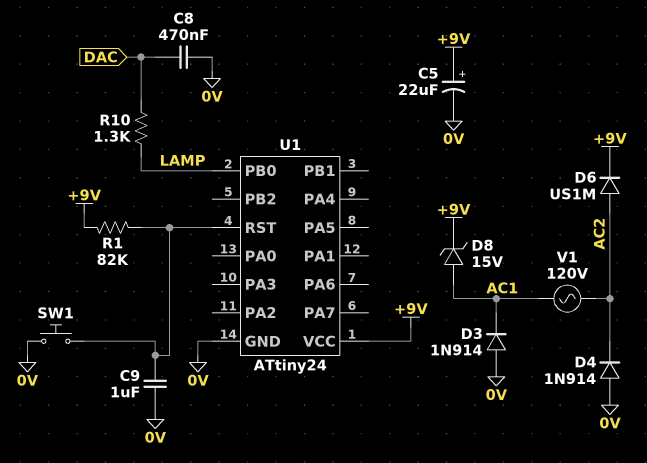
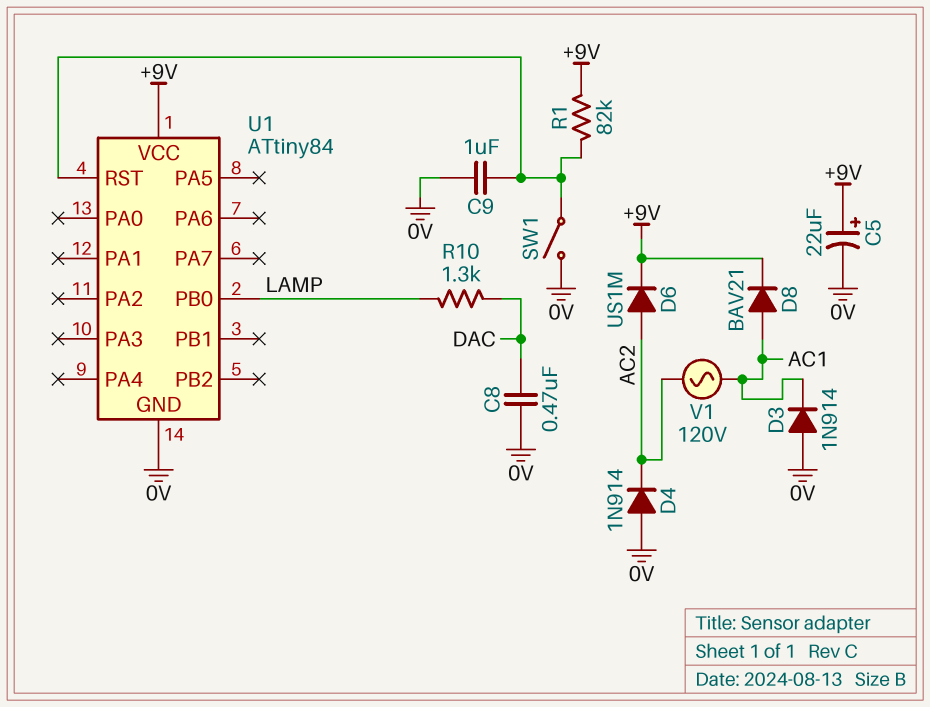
D8: zener 15V (A AC1, K +9V) -> diode BAV21 (A AC1, K +9V)
SW1: button (0V, U1/RST) -> switch (0V, U1/RST)
U1: ATtiny24 -> ATtiny84

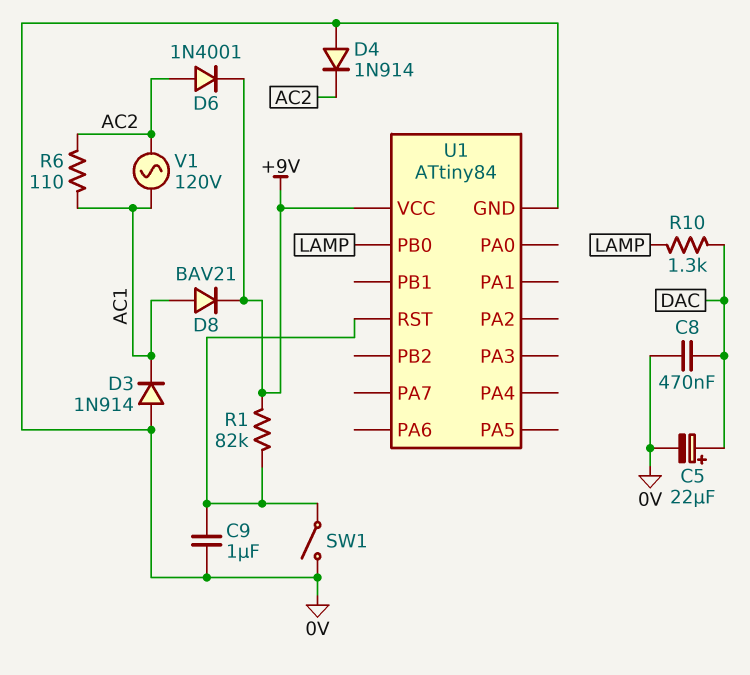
C5: 22uF (plus +9V, minus 0V) -> 22uF (plus DAC, minus 0V)
D6: diode US1M (A AC2, K +9V) -> diode 1N4001 (A AC2, K +9V)
R6: none -> 110 (AC1, AC2)

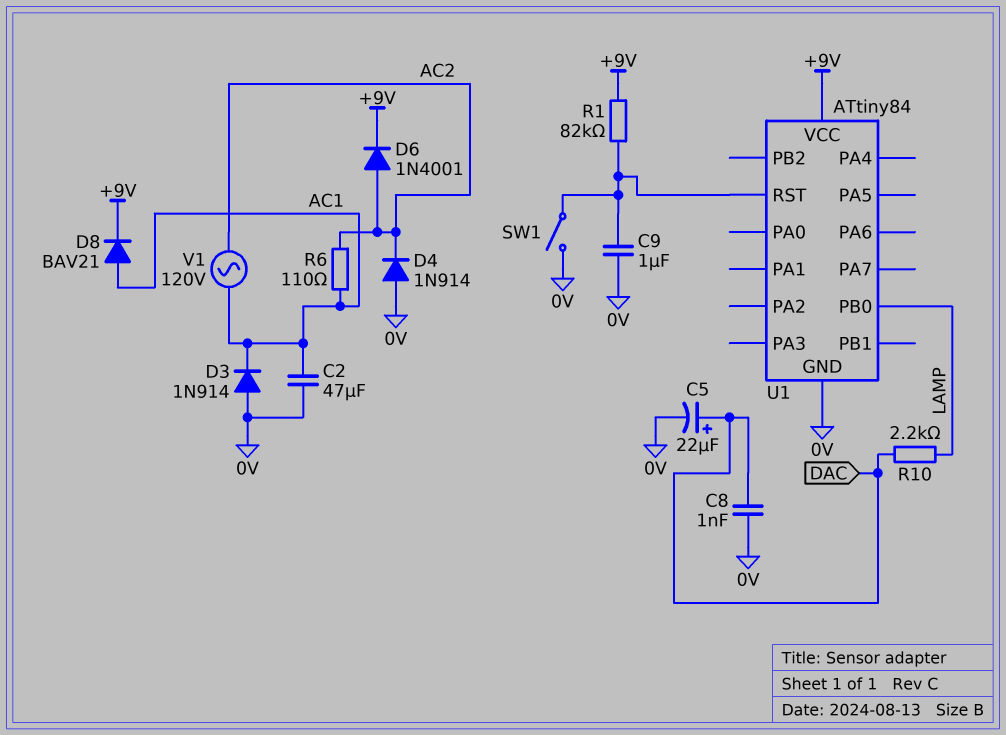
C2: none -> 47uF (0V, AC1)
C8: 470nF (0V, DAC) -> 1nF (0V, DAC)
R10: 1.3k (DAC, LAMP) -> 2.2k (DAC, LAMP)

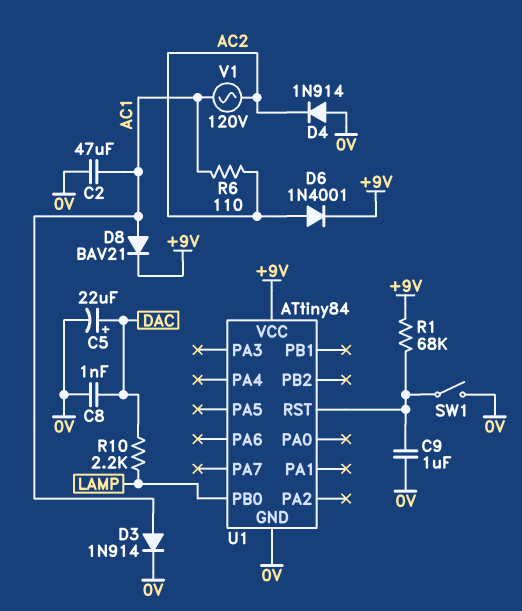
D3: diode 1N914 (A 0V, K AC1) -> diode 1N914 (A AC1, K 0V)
R1: 82k (+9V, U1/RST) -> 68k (+9V, U1/RST)

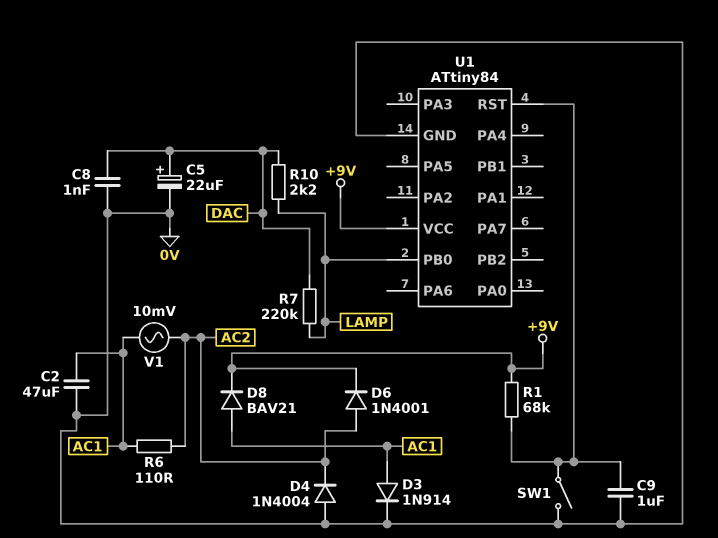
D4: diode 1N914 (A 0V, K AC2) -> diode 1N4004 (A 0V, K AC2)
R7: none -> 220k (DAC, LAMP)
V1: AC 120V (AC1, AC2) -> AC 10mV (AC1, AC2)

